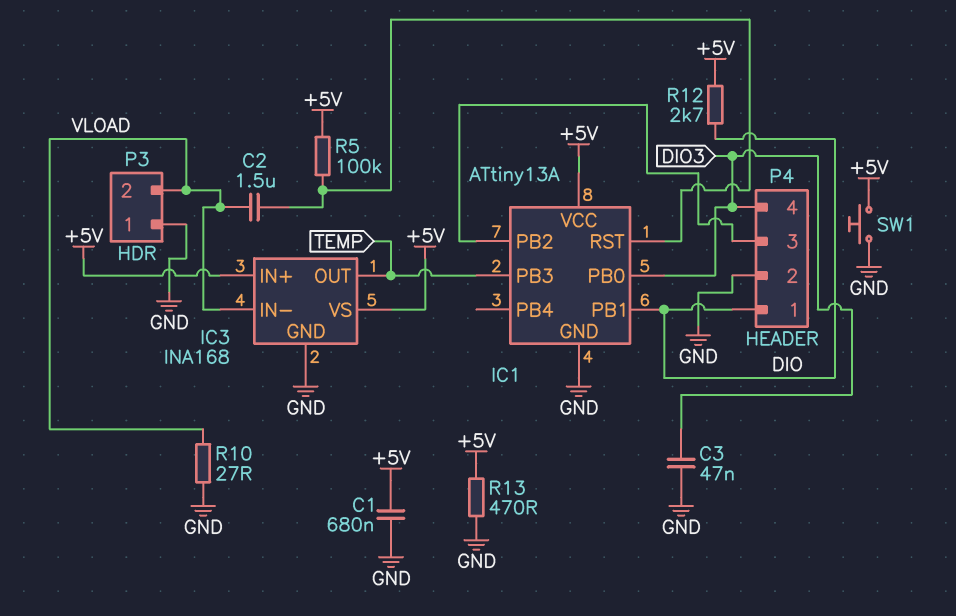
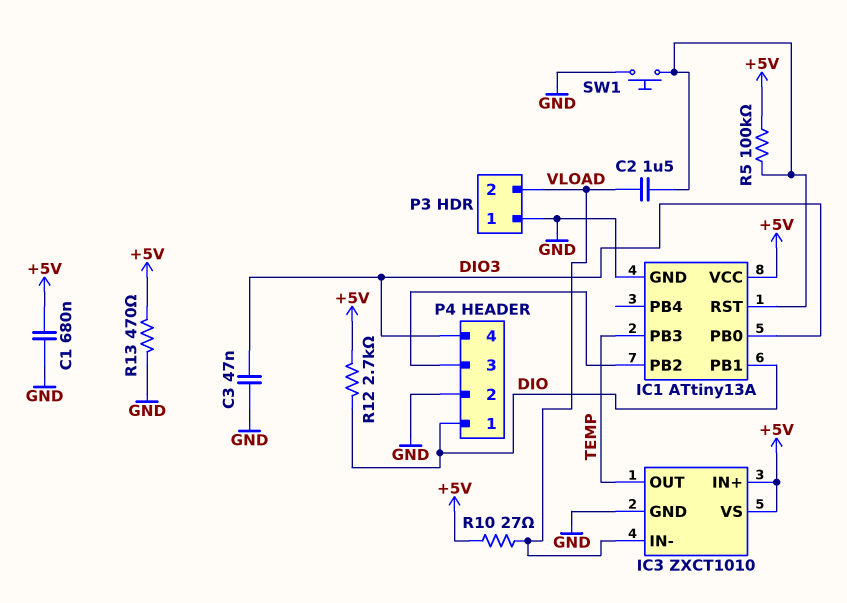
IC3: INA168 -> ZXCT1010
R10: 27 (GND, VLOAD) -> 27 (+5V, VLOAD)
SW1: button (+5V, GND) -> button (GND, IC1/RST)

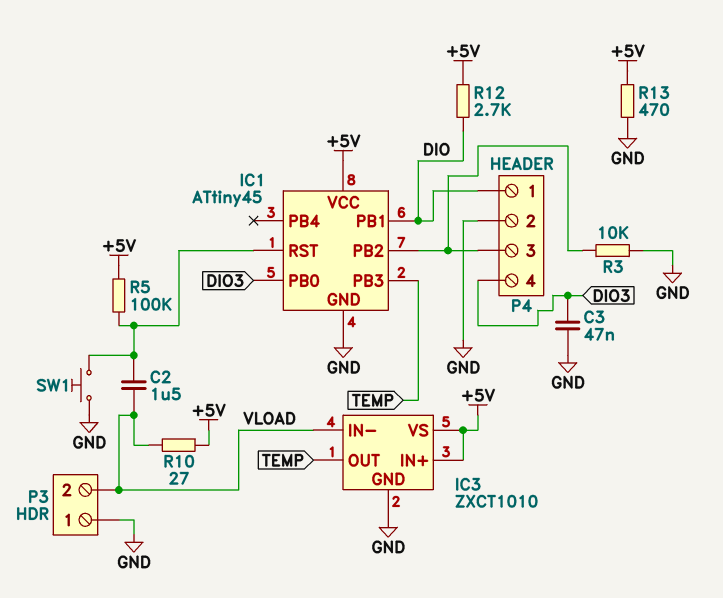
C1: 680nF (+5V, GND) -> none
IC1: ATtiny13A -> ATtiny45
R3: none -> 10k (GND, IC1/PB2)

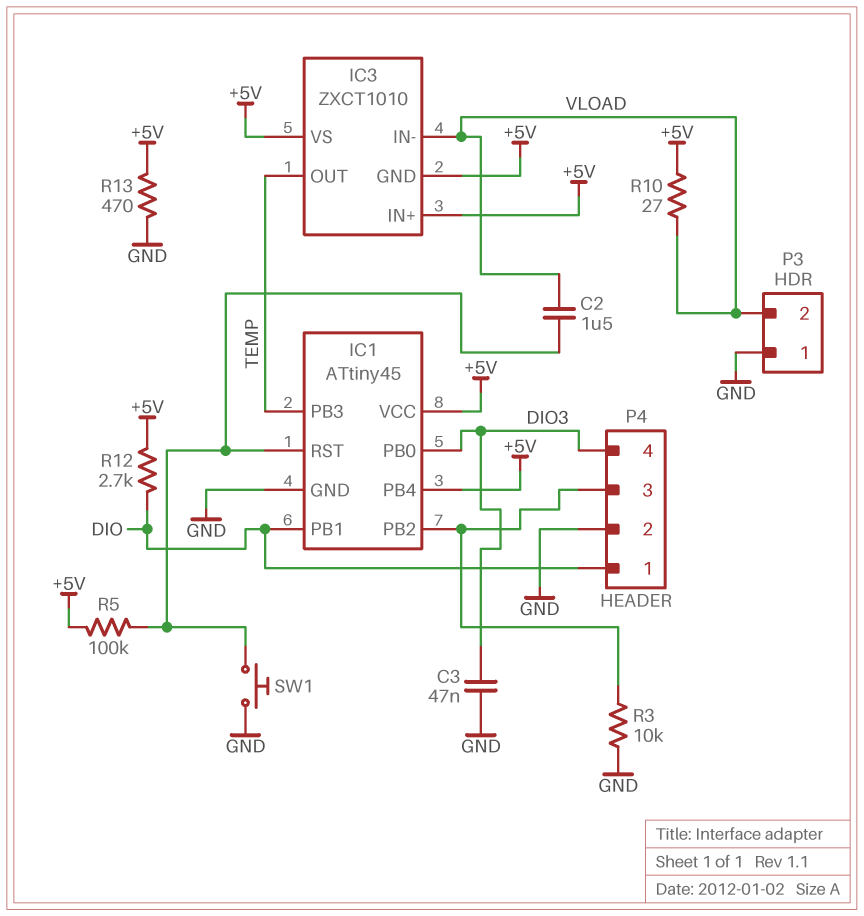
IC1 pin PB4: none -> +5V
IC3 pin GND: GND -> +5V

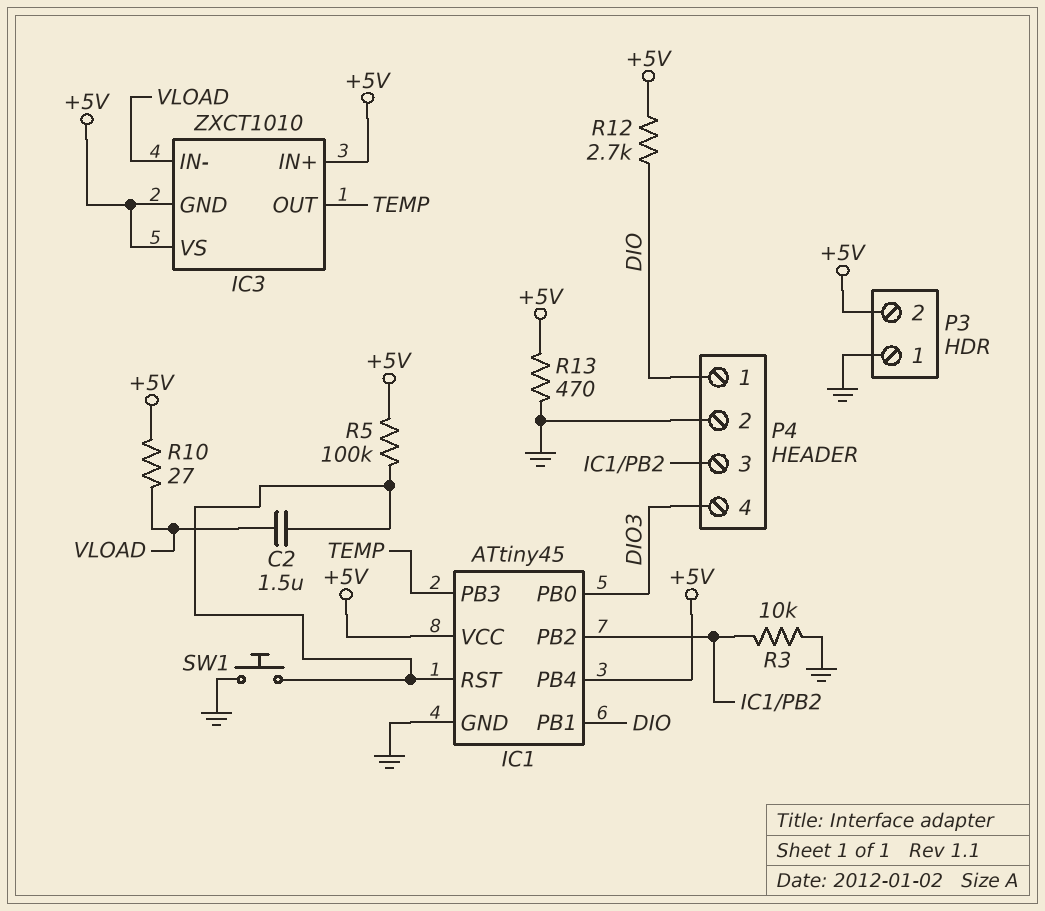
C3: 47nF (DIO3, GND) -> none
P3 pin 2: VLOAD -> +5V

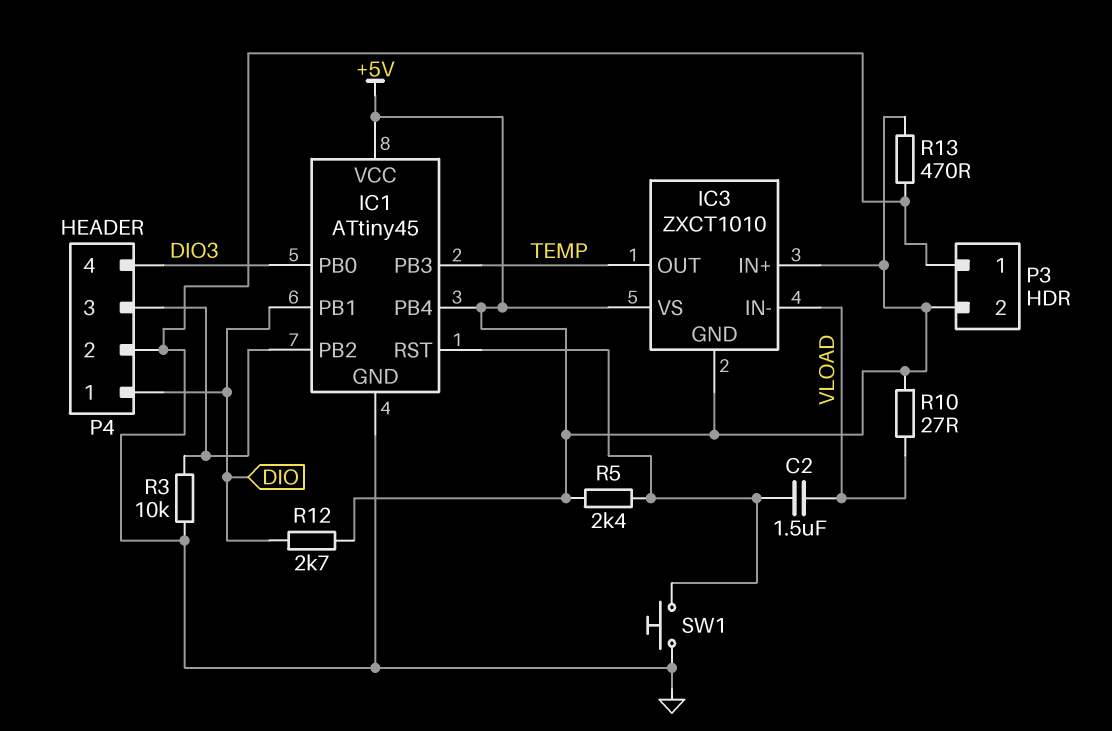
R5: 100k (+5V, IC1/RST) -> 2.4k (+5V, IC1/RST)

